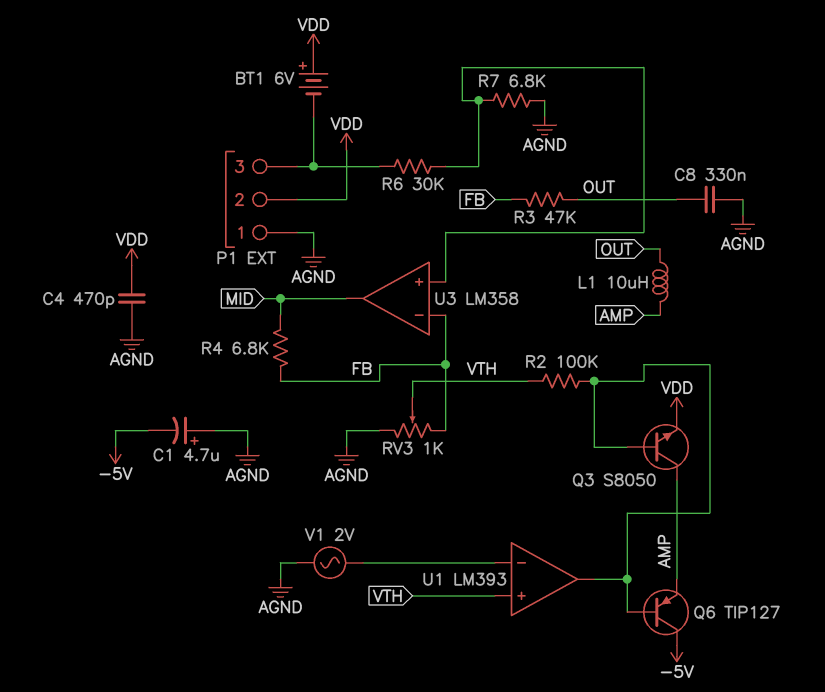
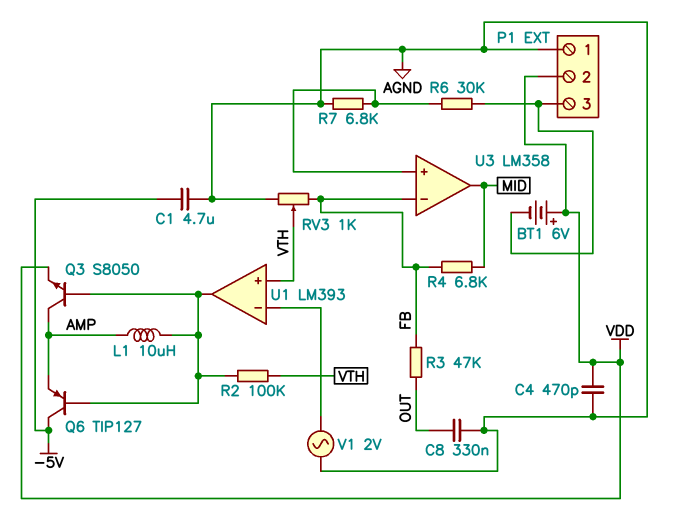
C1: 4.7uF (plus AGND, minus -5V) -> 4.7uF (-5V, AGND)
L1: 10uH (AMP, OUT) -> 10uH (AMP, U1/out)

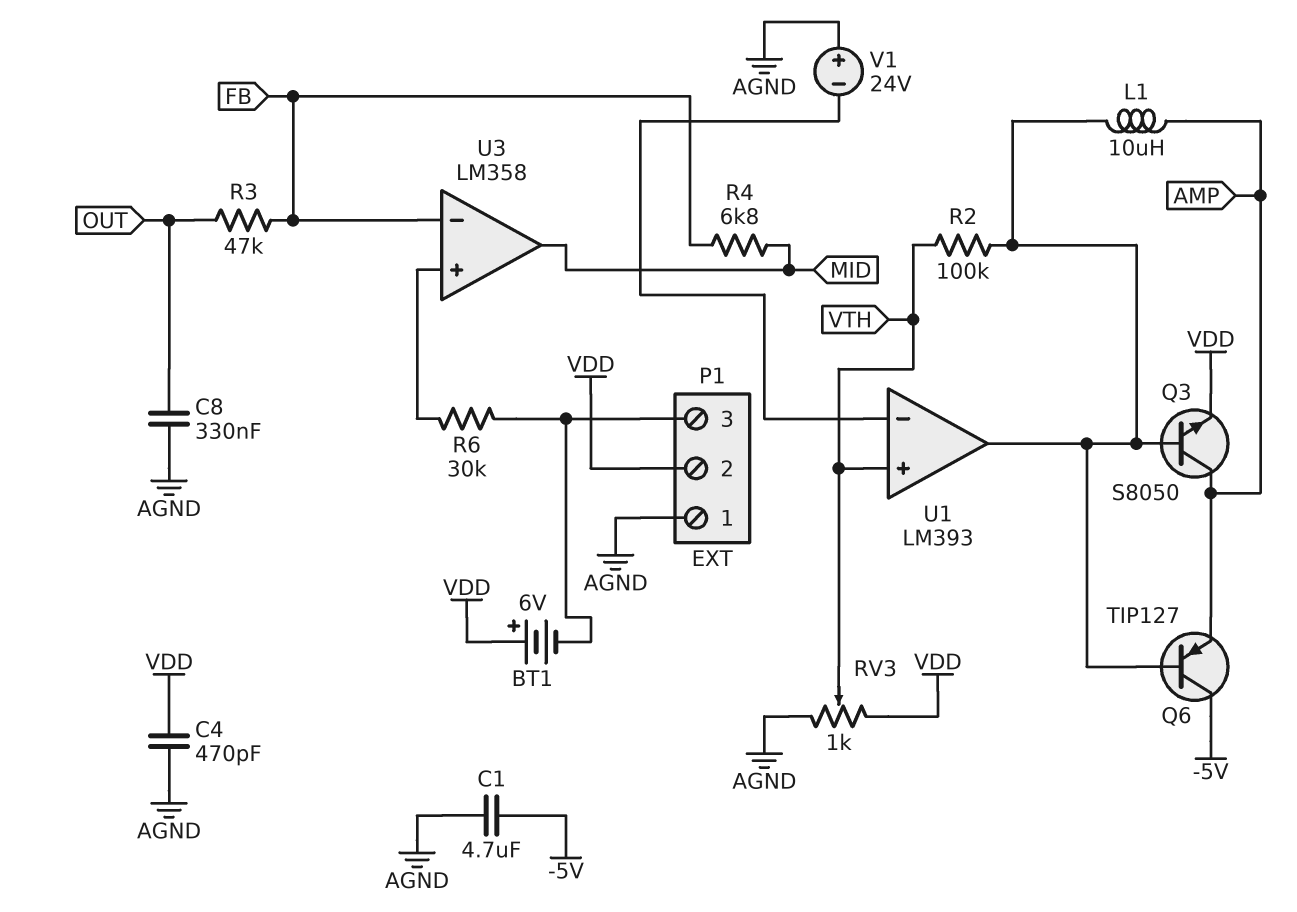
R7: 6.8k (AGND, U3/in+) -> none
RV3: 1k (AGND, FB, wiper VTH) -> 1k (AGND, VDD, wiper VTH)
V1: AC 2V (AGND, U1/in-) -> 24V (plus AGND, minus U1/in-)

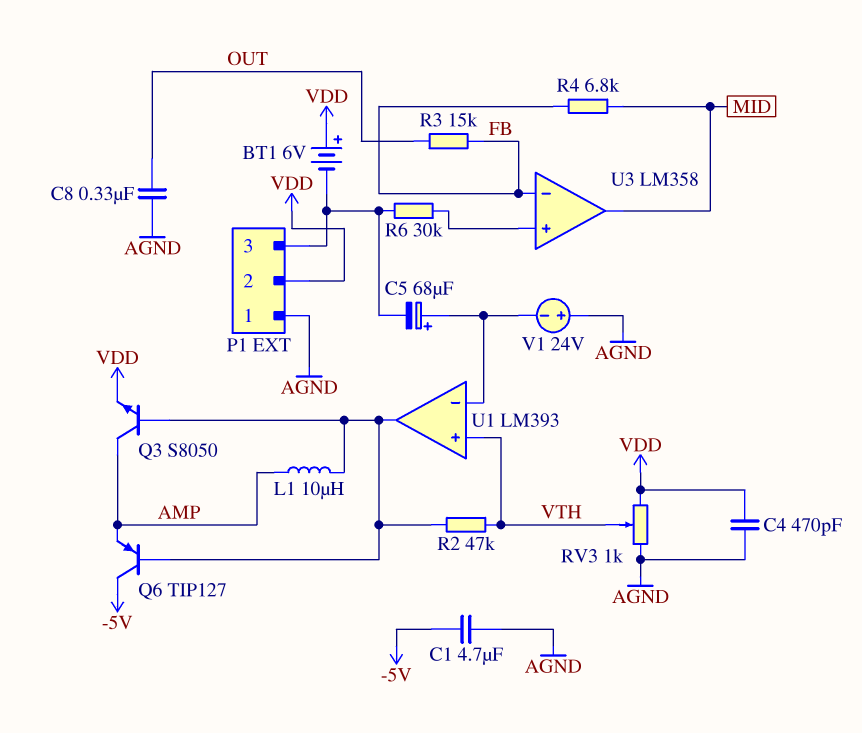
C5: none -> 68uF (plus U1/in-, minus P1/3)
R2: 100k (U1/out, VTH) -> 47k (U1/out, VTH)
R3: 47k (FB, OUT) -> 15k (FB, OUT)

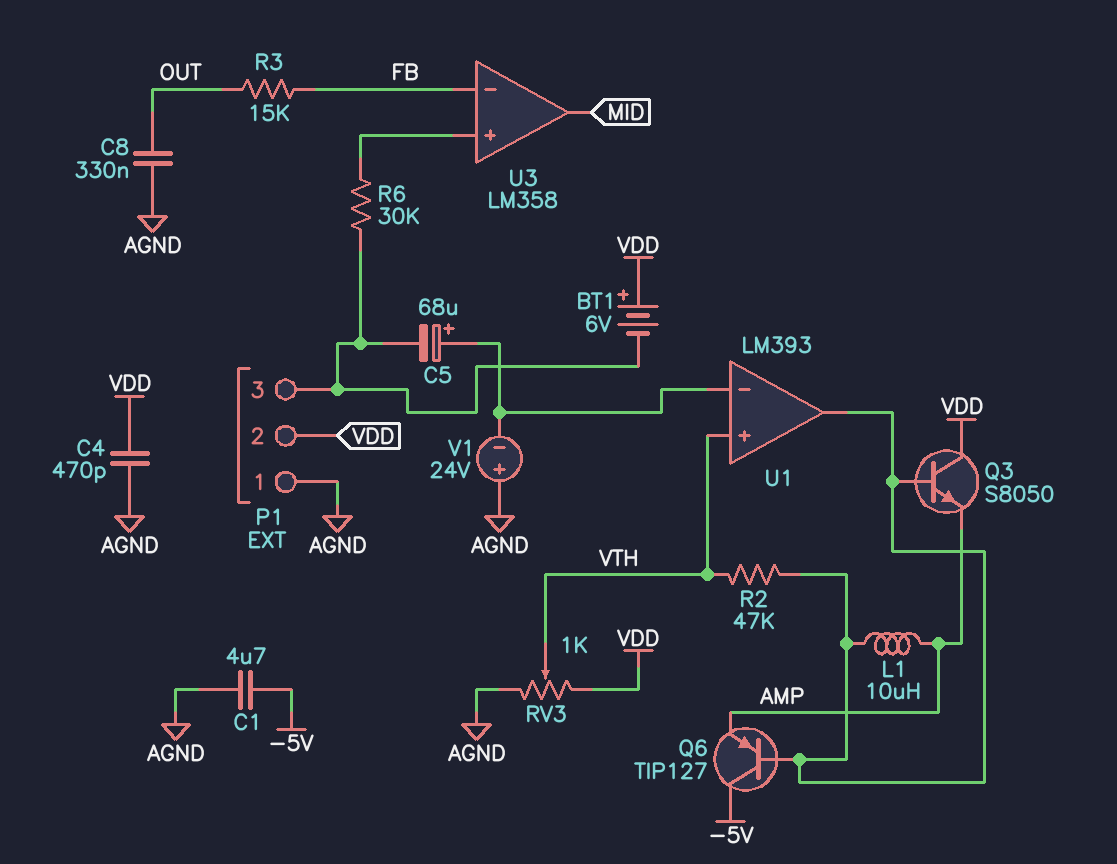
Q3: NPN S8050 (B U1/out, C AMP, E VDD) -> NPN S8050 (B U1/out, C VDD, E AMP)
R4: 6.8k (FB, MID) -> none

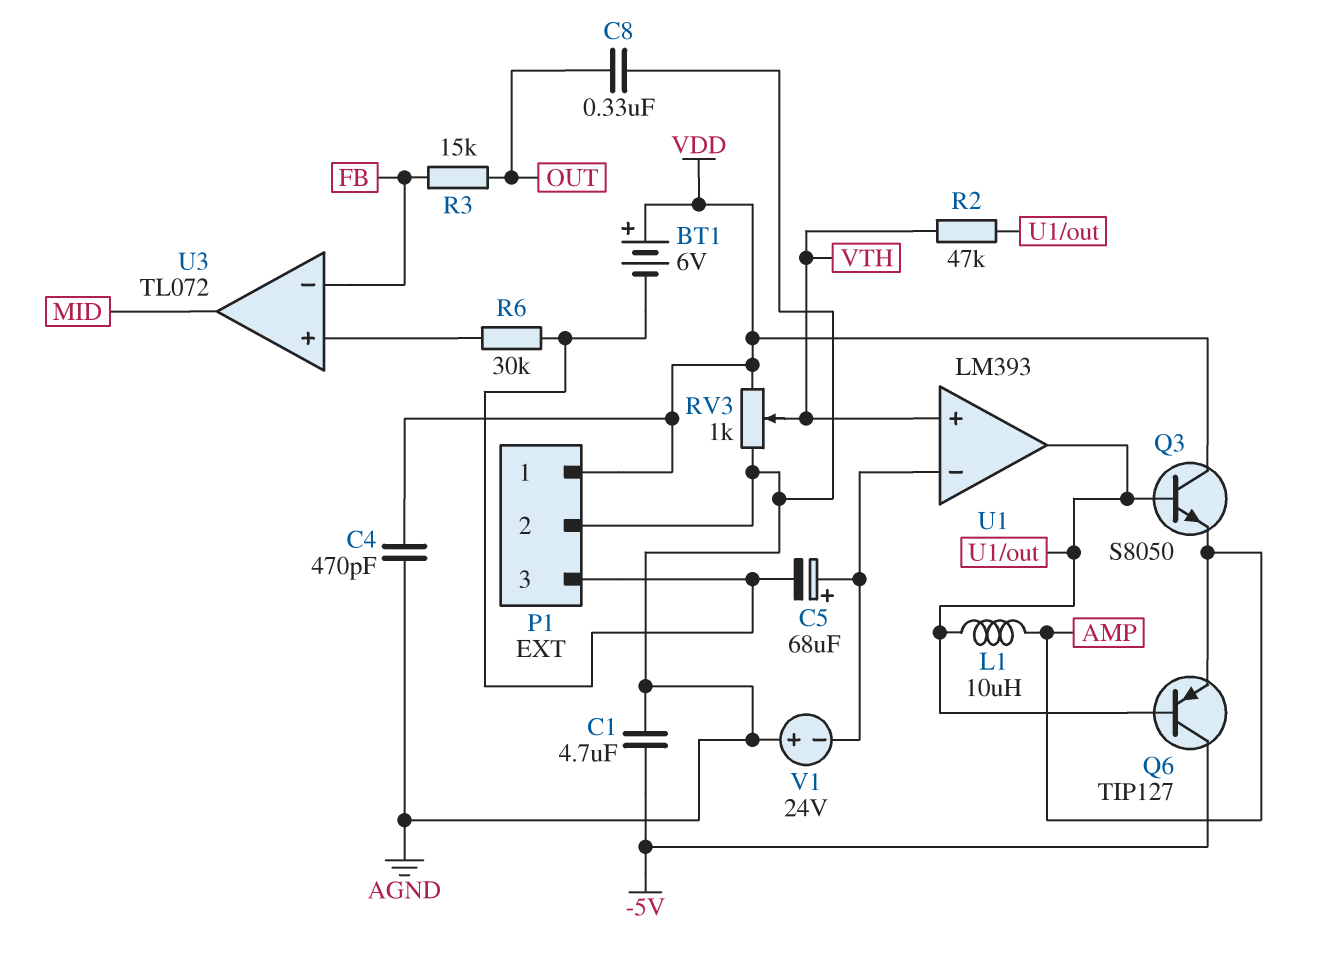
P1 pin 1: AGND -> VDD
P1 pin 2: VDD -> AGND
U3: LM358 -> TL072

